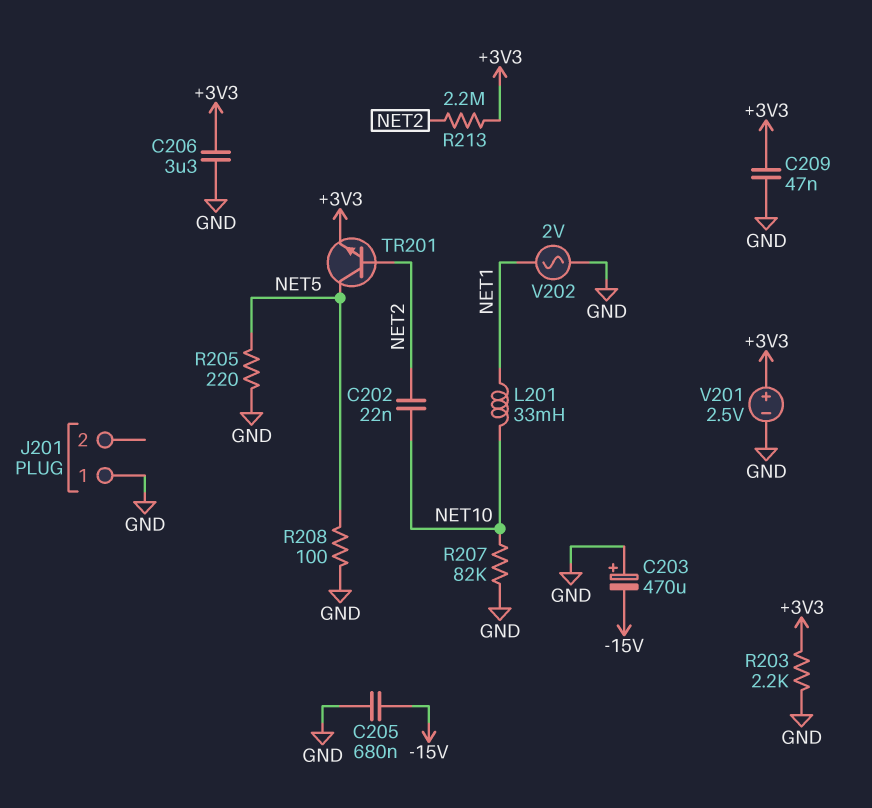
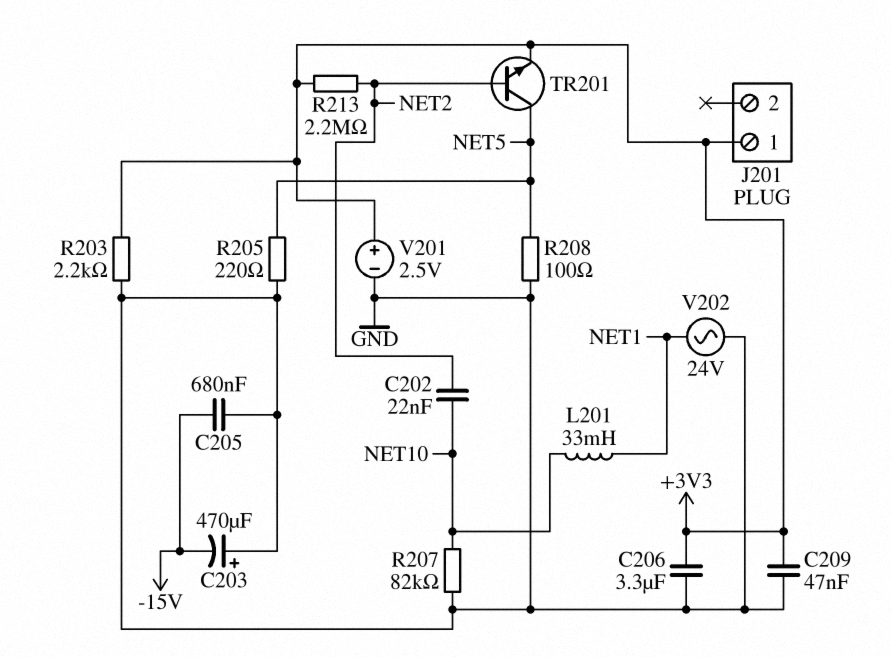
J201 pin 1: GND -> +3V3
V202: AC 2V (GND, NET1) -> AC 24V (GND, NET1)

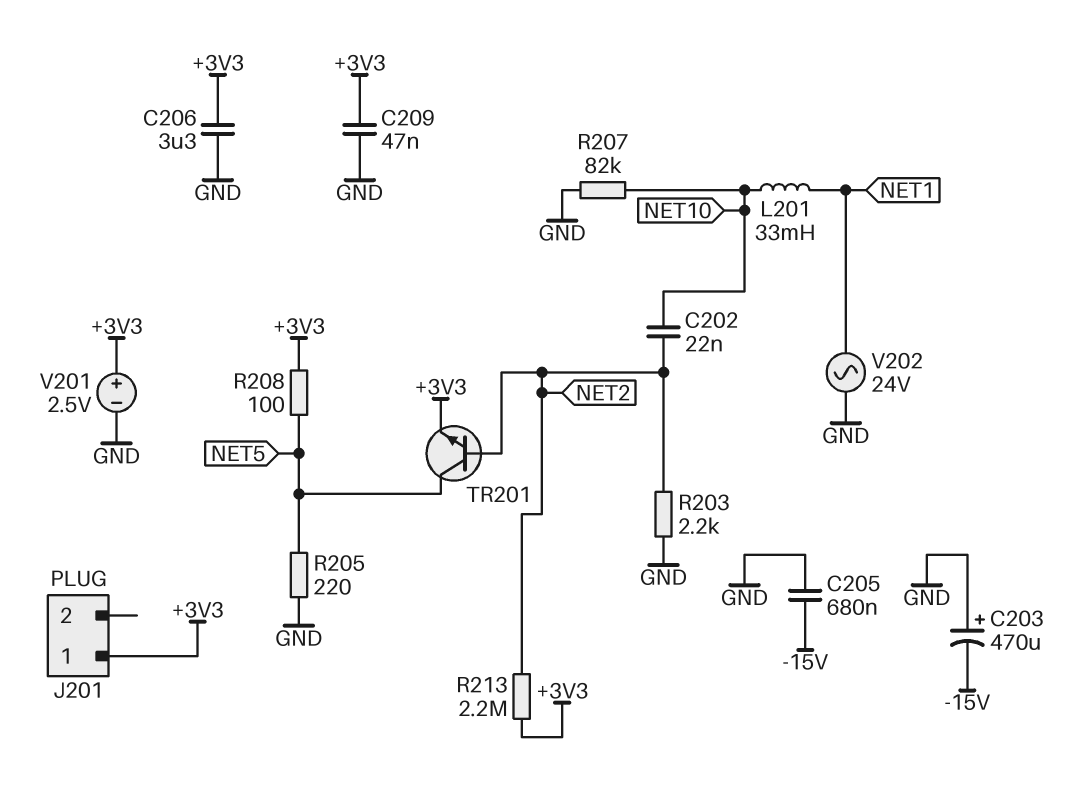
R203: 2.2k (+3V3, GND) -> 2.2k (GND, NET2)
R208: 100 (GND, NET5) -> 100 (+3V3, NET5)

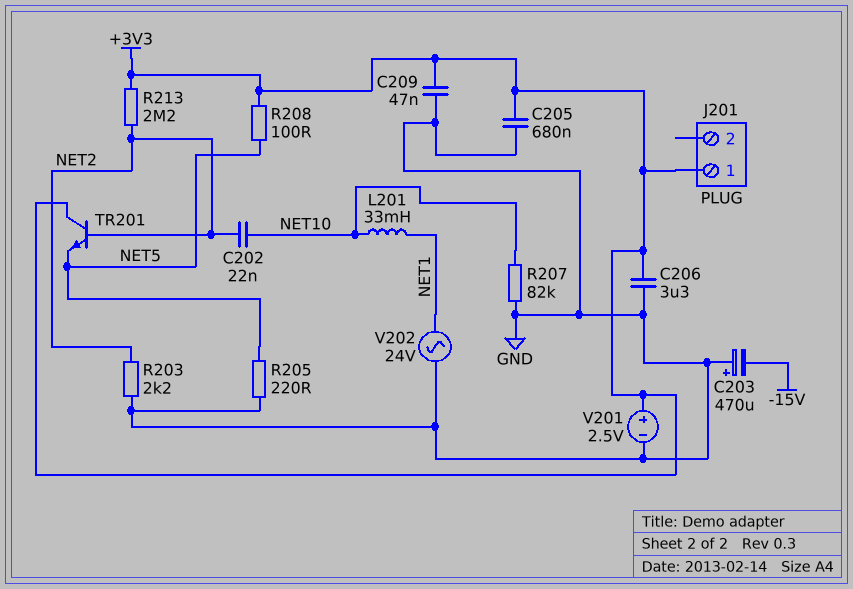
C205: 680nF (-15V, GND) -> 680nF (+3V3, GND)
TR201: NPN (B NET2, C NET5, E +3V3) -> NPN (B NET2, C +3V3, E NET5)

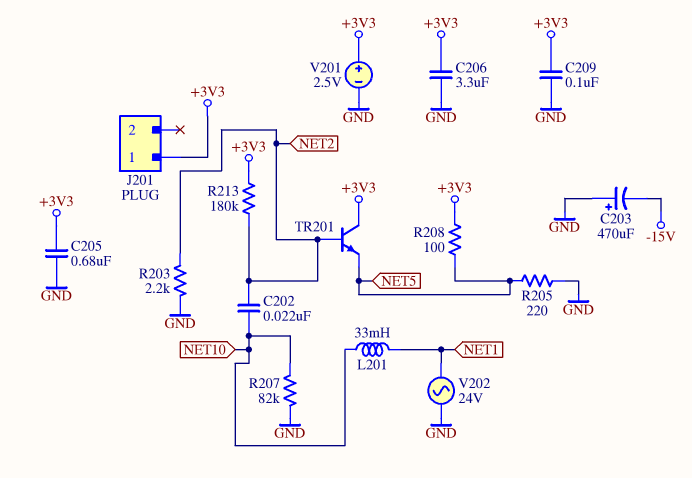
C209: 47nF (+3V3, GND) -> 100nF (+3V3, GND)
R213: 2.2M (+3V3, NET2) -> 180k (+3V3, NET2)

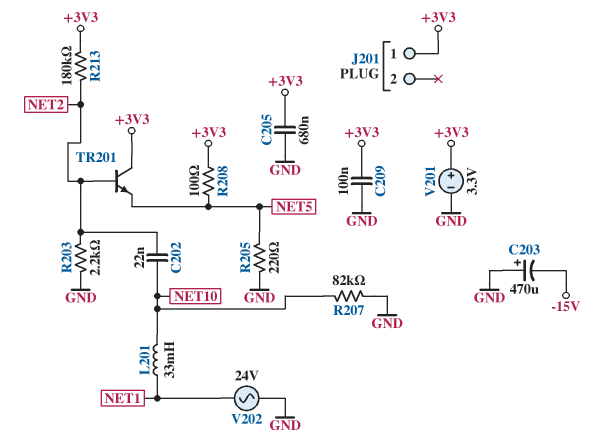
C206: 3.3uF (+3V3, GND) -> none
V201: 2.5V (plus +3V3, minus GND) -> 3.3V (plus +3V3, minus GND)

